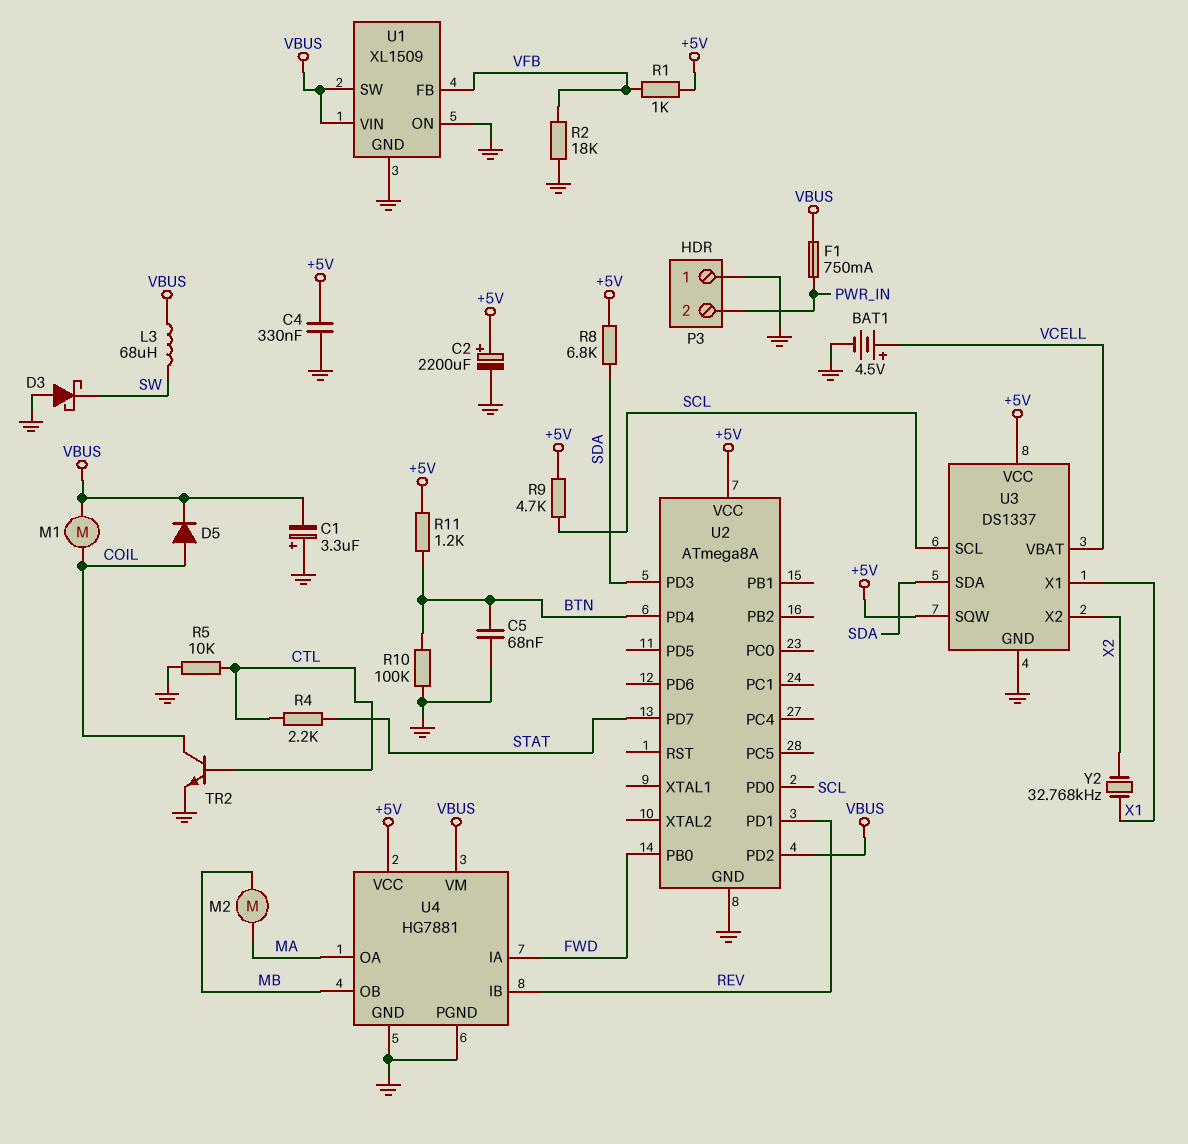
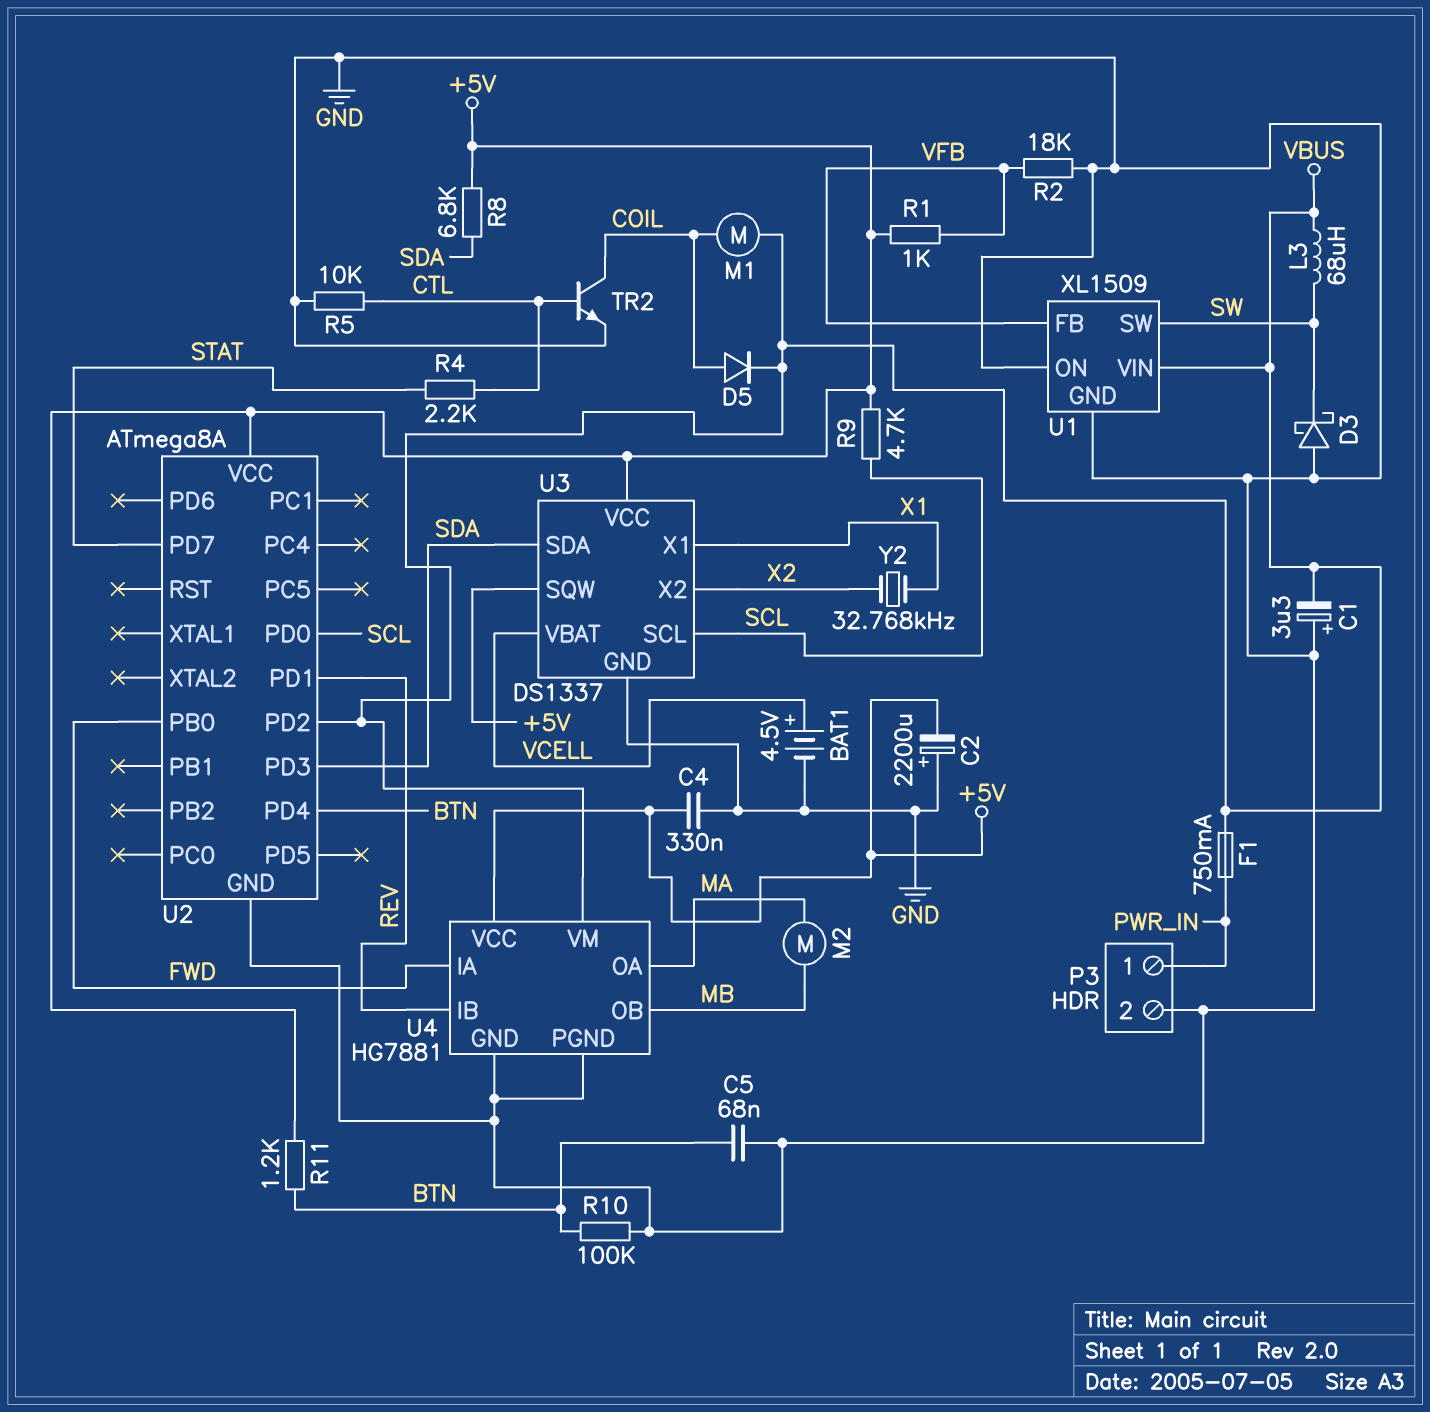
C2: 2200uF (plus +5V, minus GND) -> 2200uF (plus GND, minus +5V)
P3 pin 1: GND -> PWR_IN
P3 pin 2: PWR_IN -> GND
U1 pin SW: VBUS -> SW

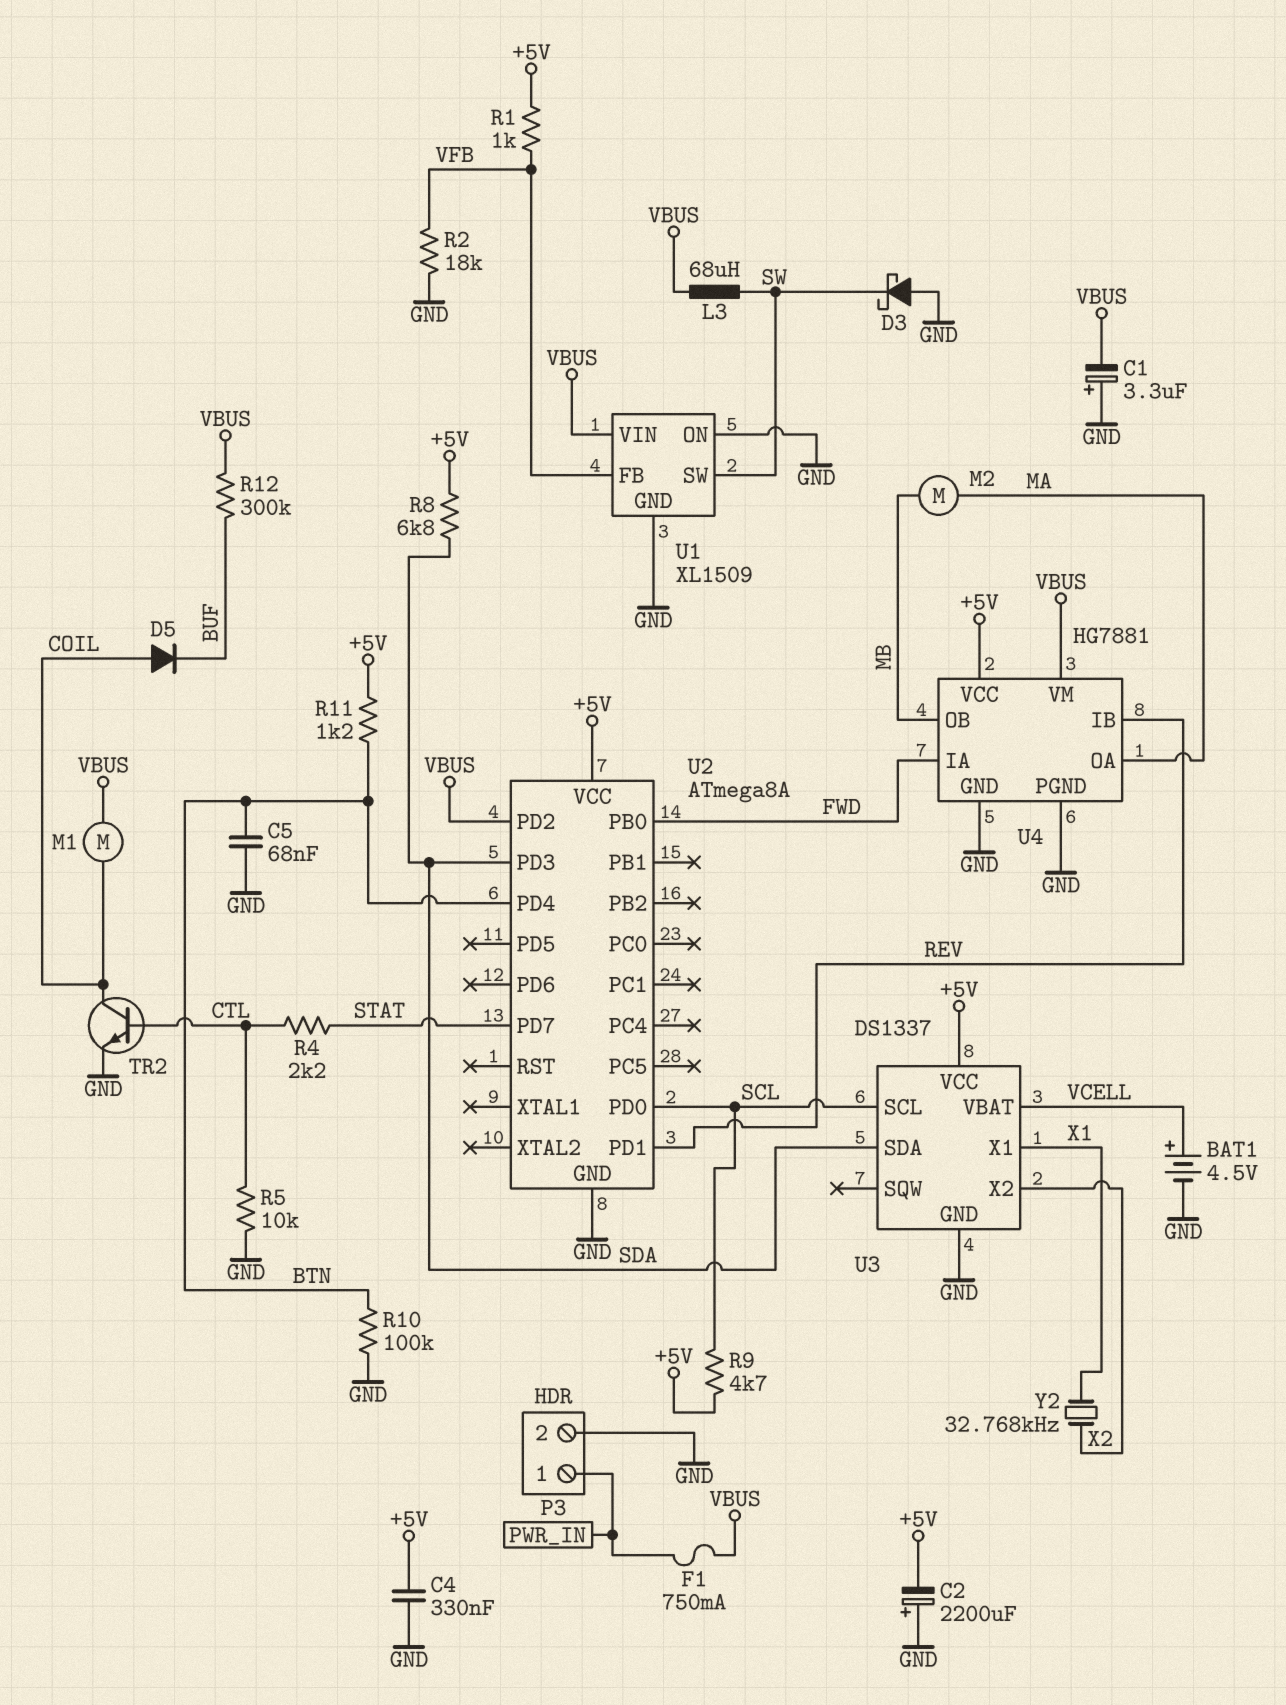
D5: diode (A COIL, K VBUS) -> diode (A COIL, K BUF)
R12: none -> 300k (BUF, VBUS)
U3 pin SQW: +5V -> none

